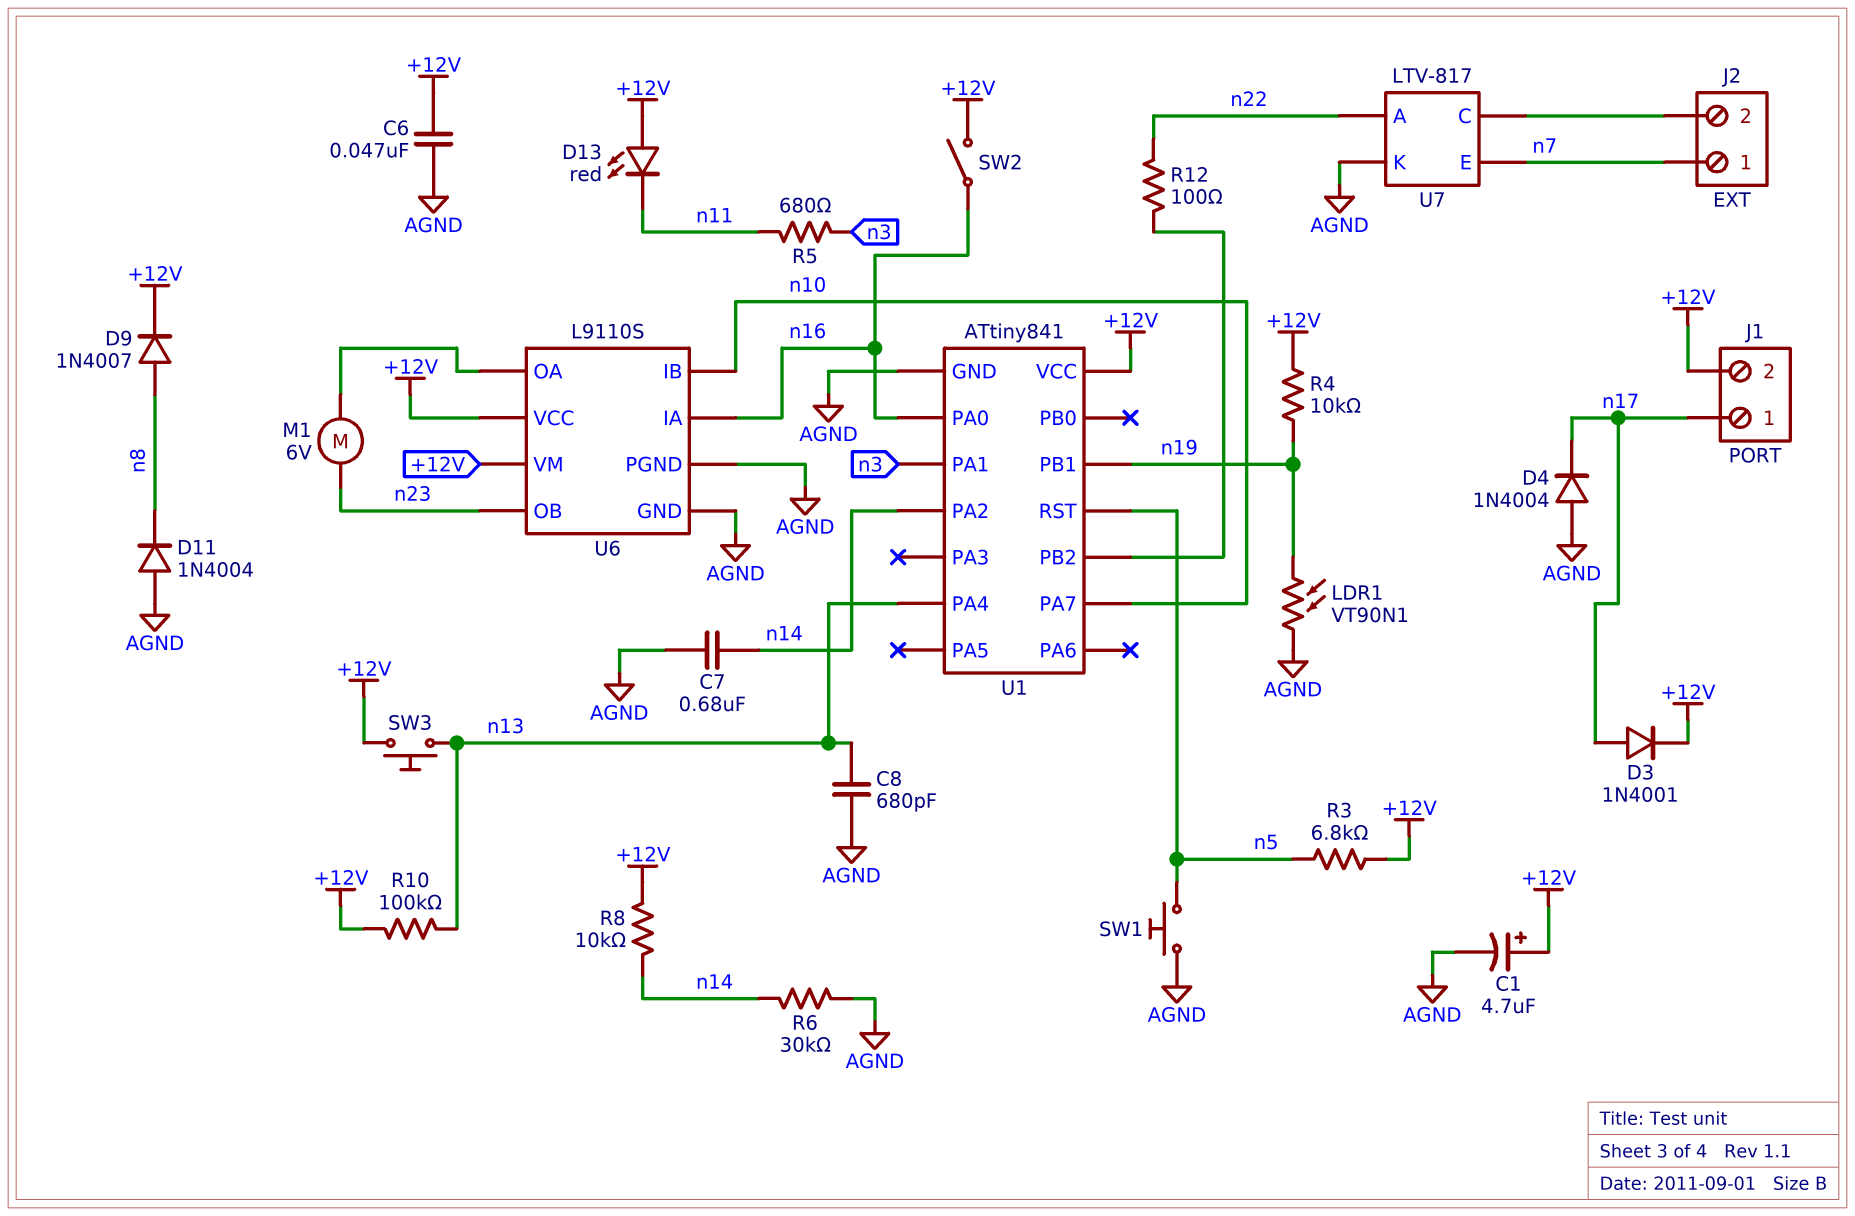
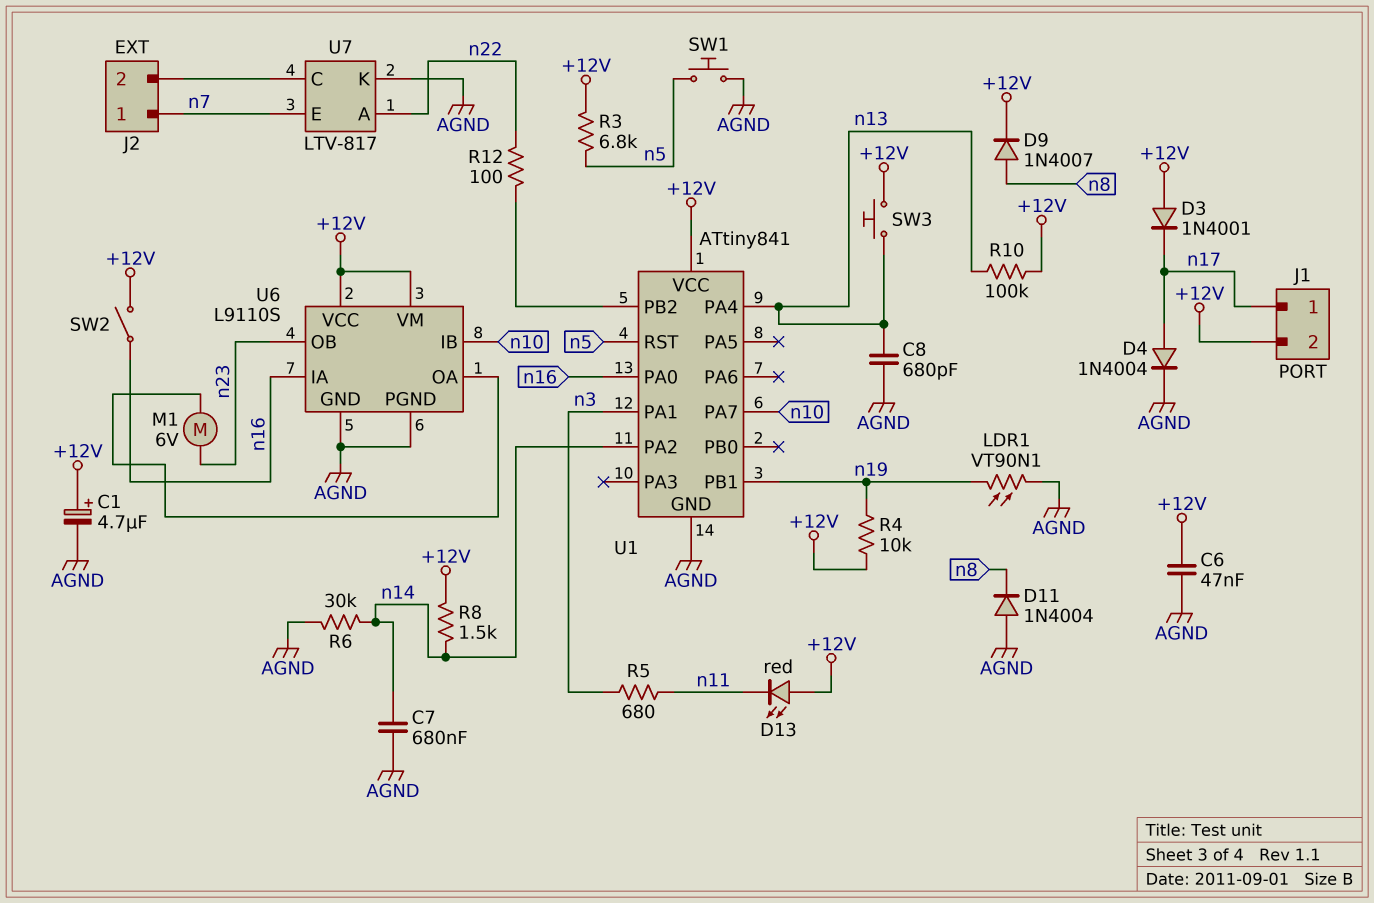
D3: diode 1N4001 (A n17, K +12V) -> diode 1N4001 (A +12V, K n17)
D4: diode 1N4004 (A AGND, K n17) -> diode 1N4004 (A n17, K AGND)
R8: 10k (+12V, n14) -> 1.5k (+12V, n14)

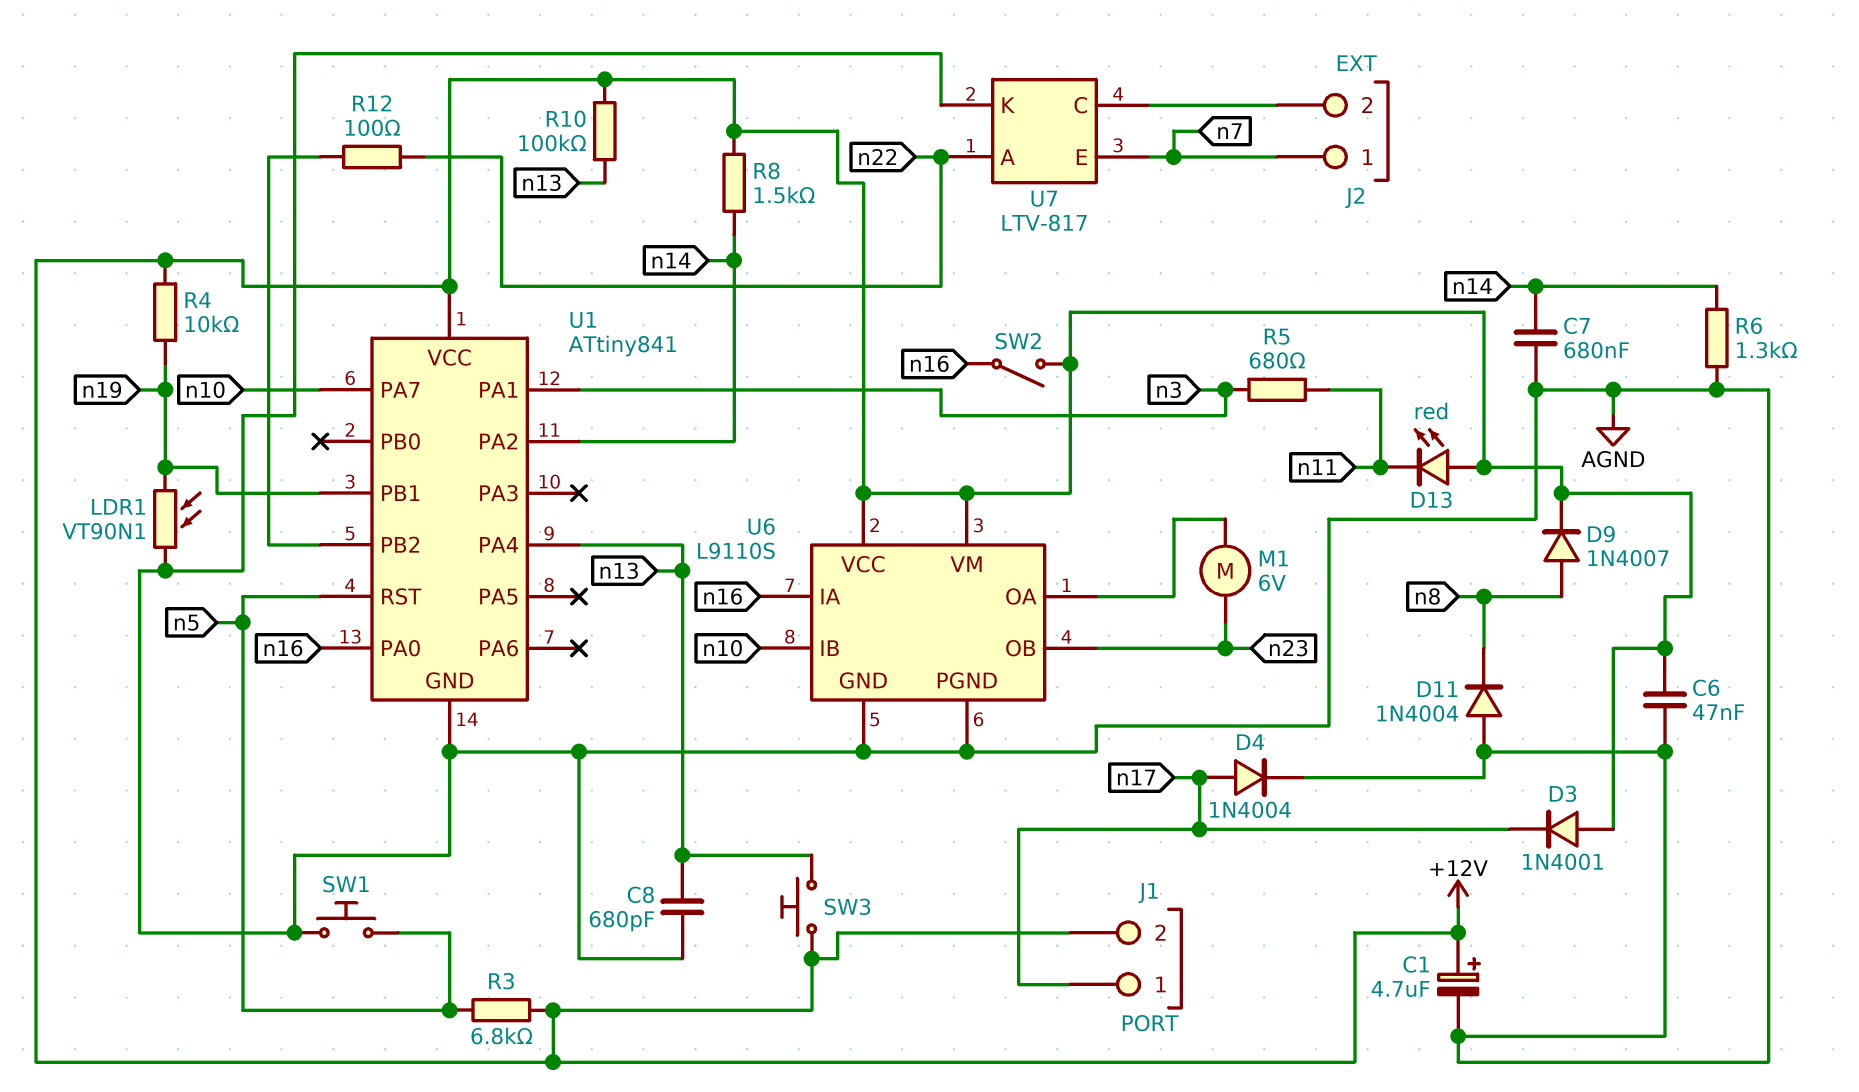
R6: 30k (AGND, n14) -> 1.3k (AGND, n14)

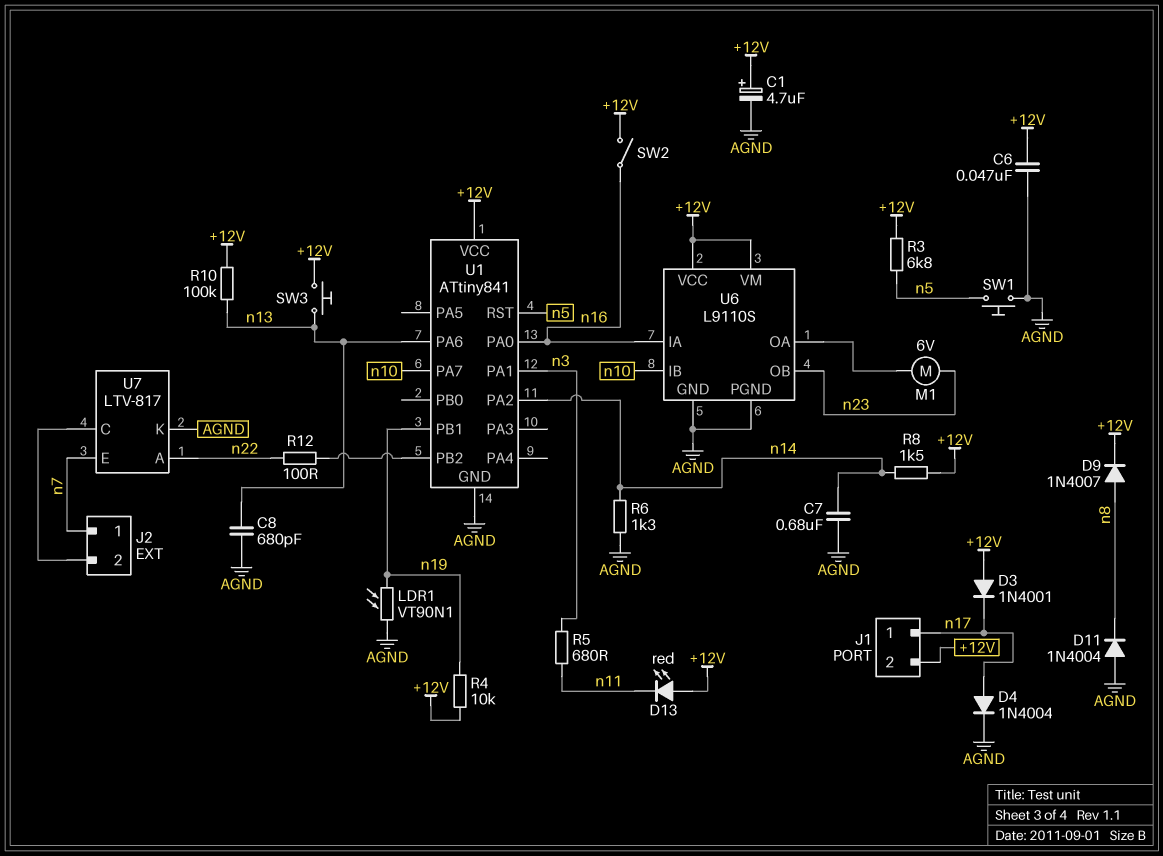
U1 pin PA4: n13 -> none
U1 pin PA6: none -> n13

